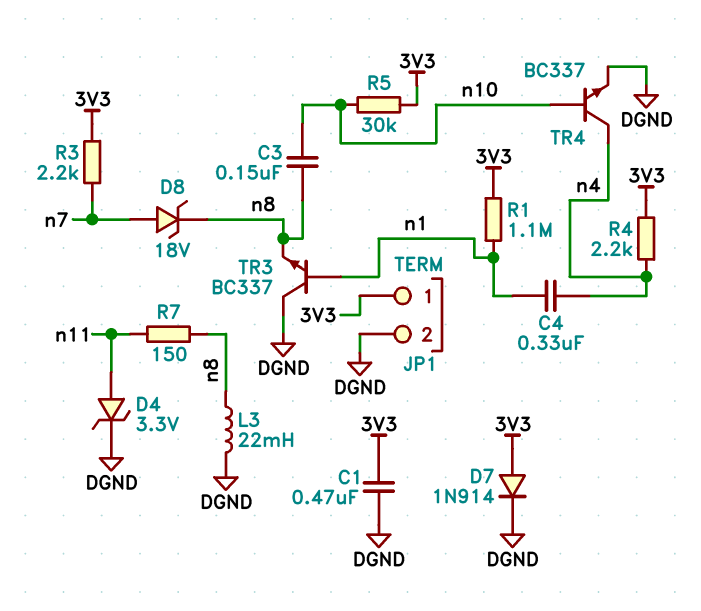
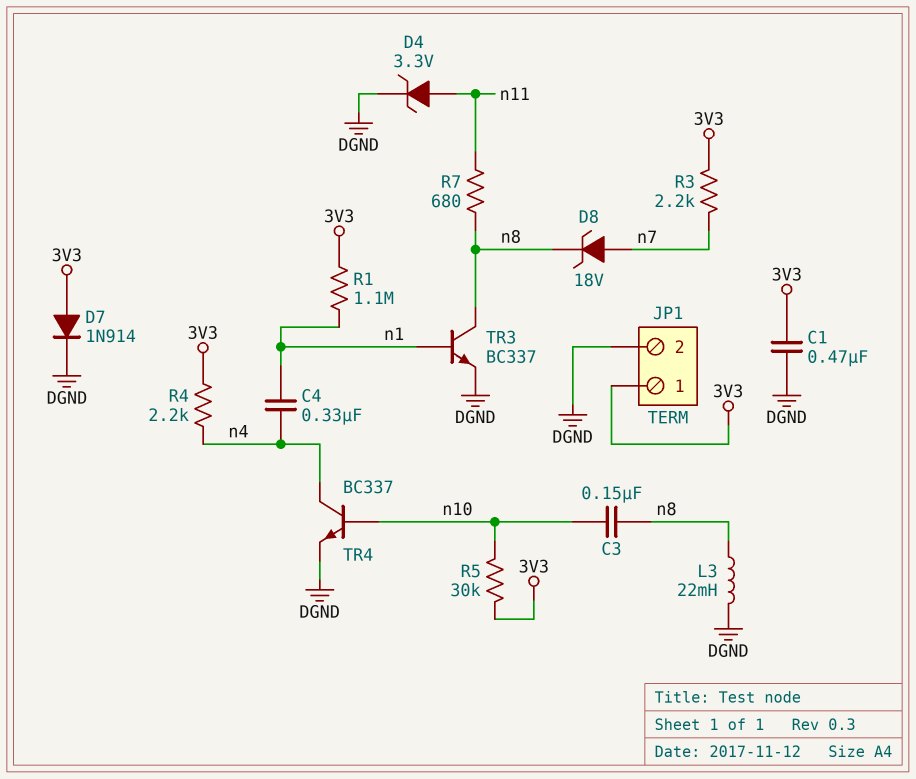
R7: 150 (n8, n11) -> 680 (n8, n11)
TR3: NPN BC337 (B n1, C DGND, E n8) -> NPN BC337 (B n1, C n8, E DGND)

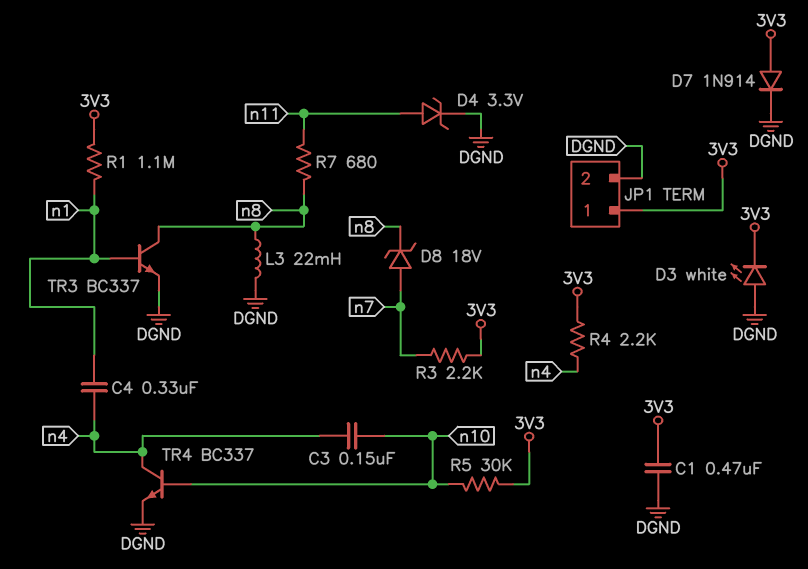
C3: 150nF (n8, n10) -> 150nF (n4, n10)
D3: none -> LED white (A DGND, K 3V3)

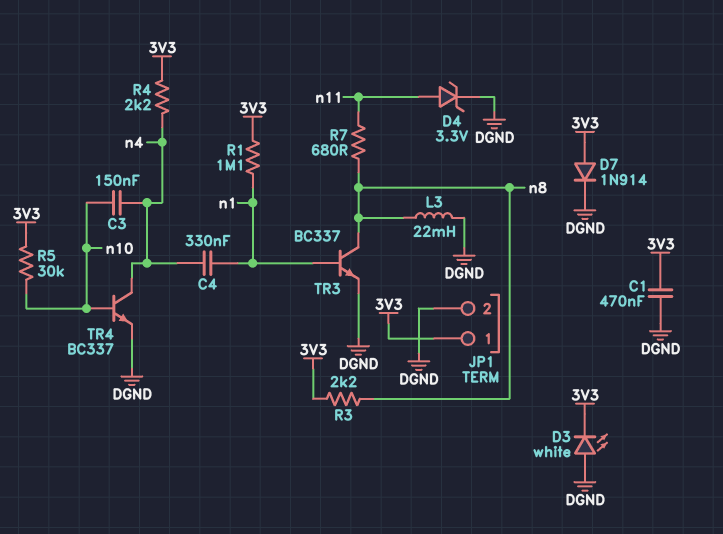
D8: zener 18V (A n7, K n8) -> none
R3: 2.2k (3V3, n7) -> 2.2k (3V3, n8)

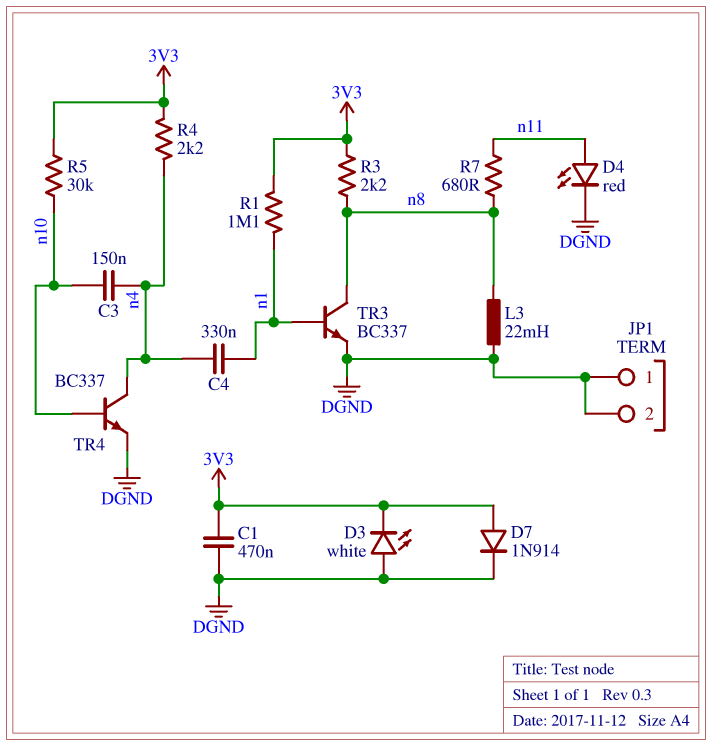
D4: zener 3.3V (A n11, K DGND) -> LED red (A n11, K DGND)
JP1 pin 1: 3V3 -> DGND

